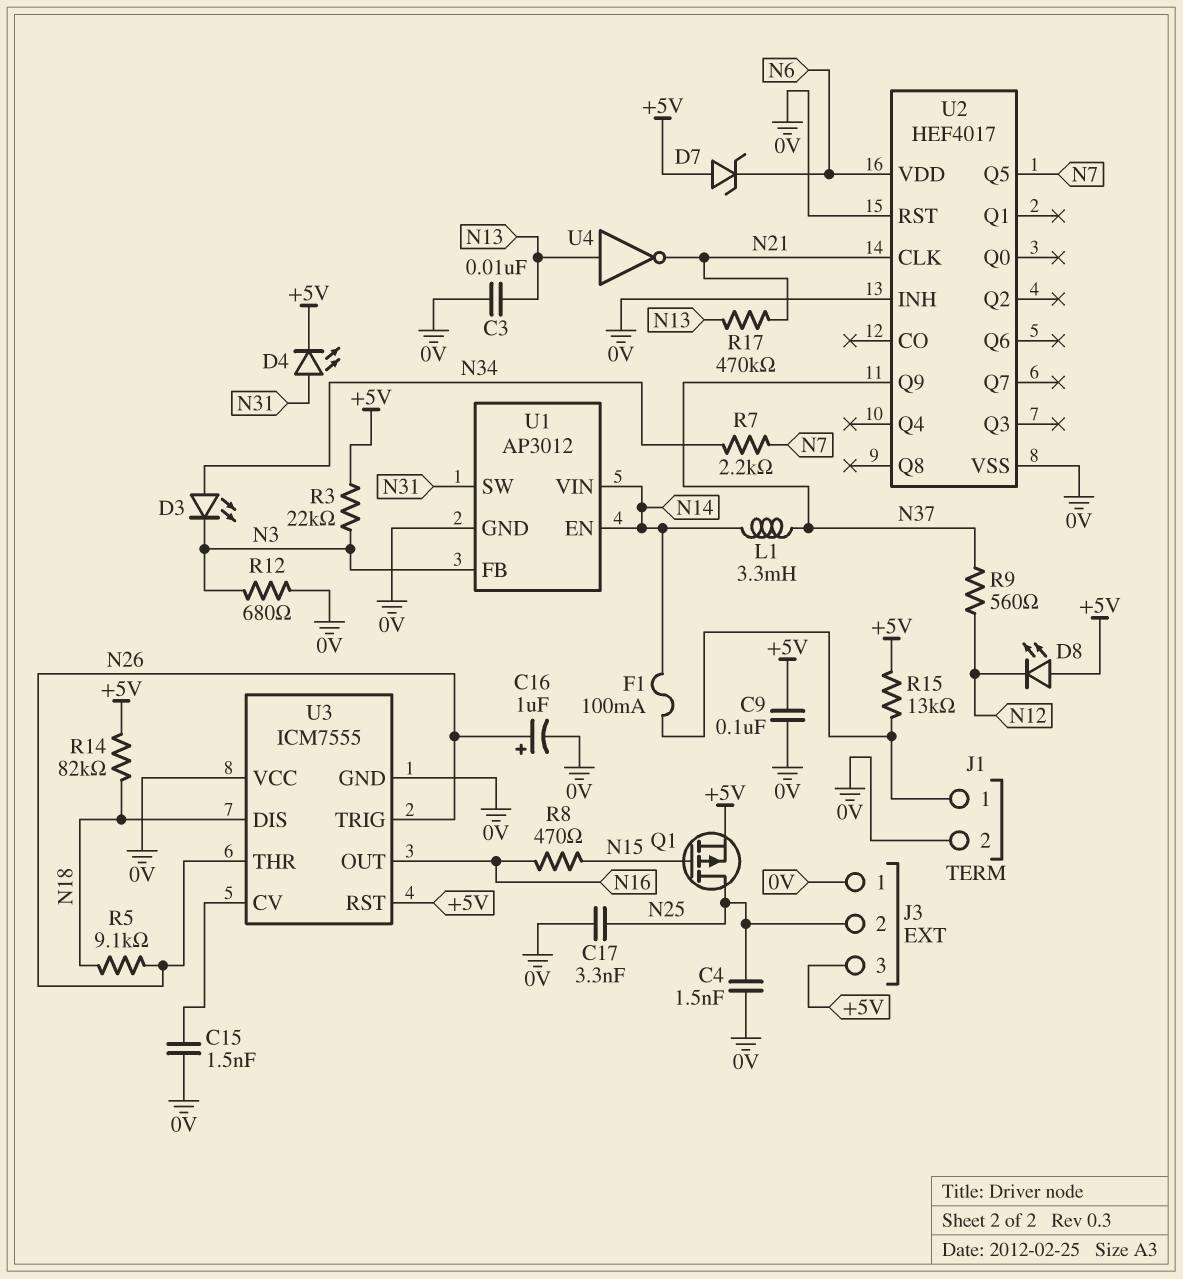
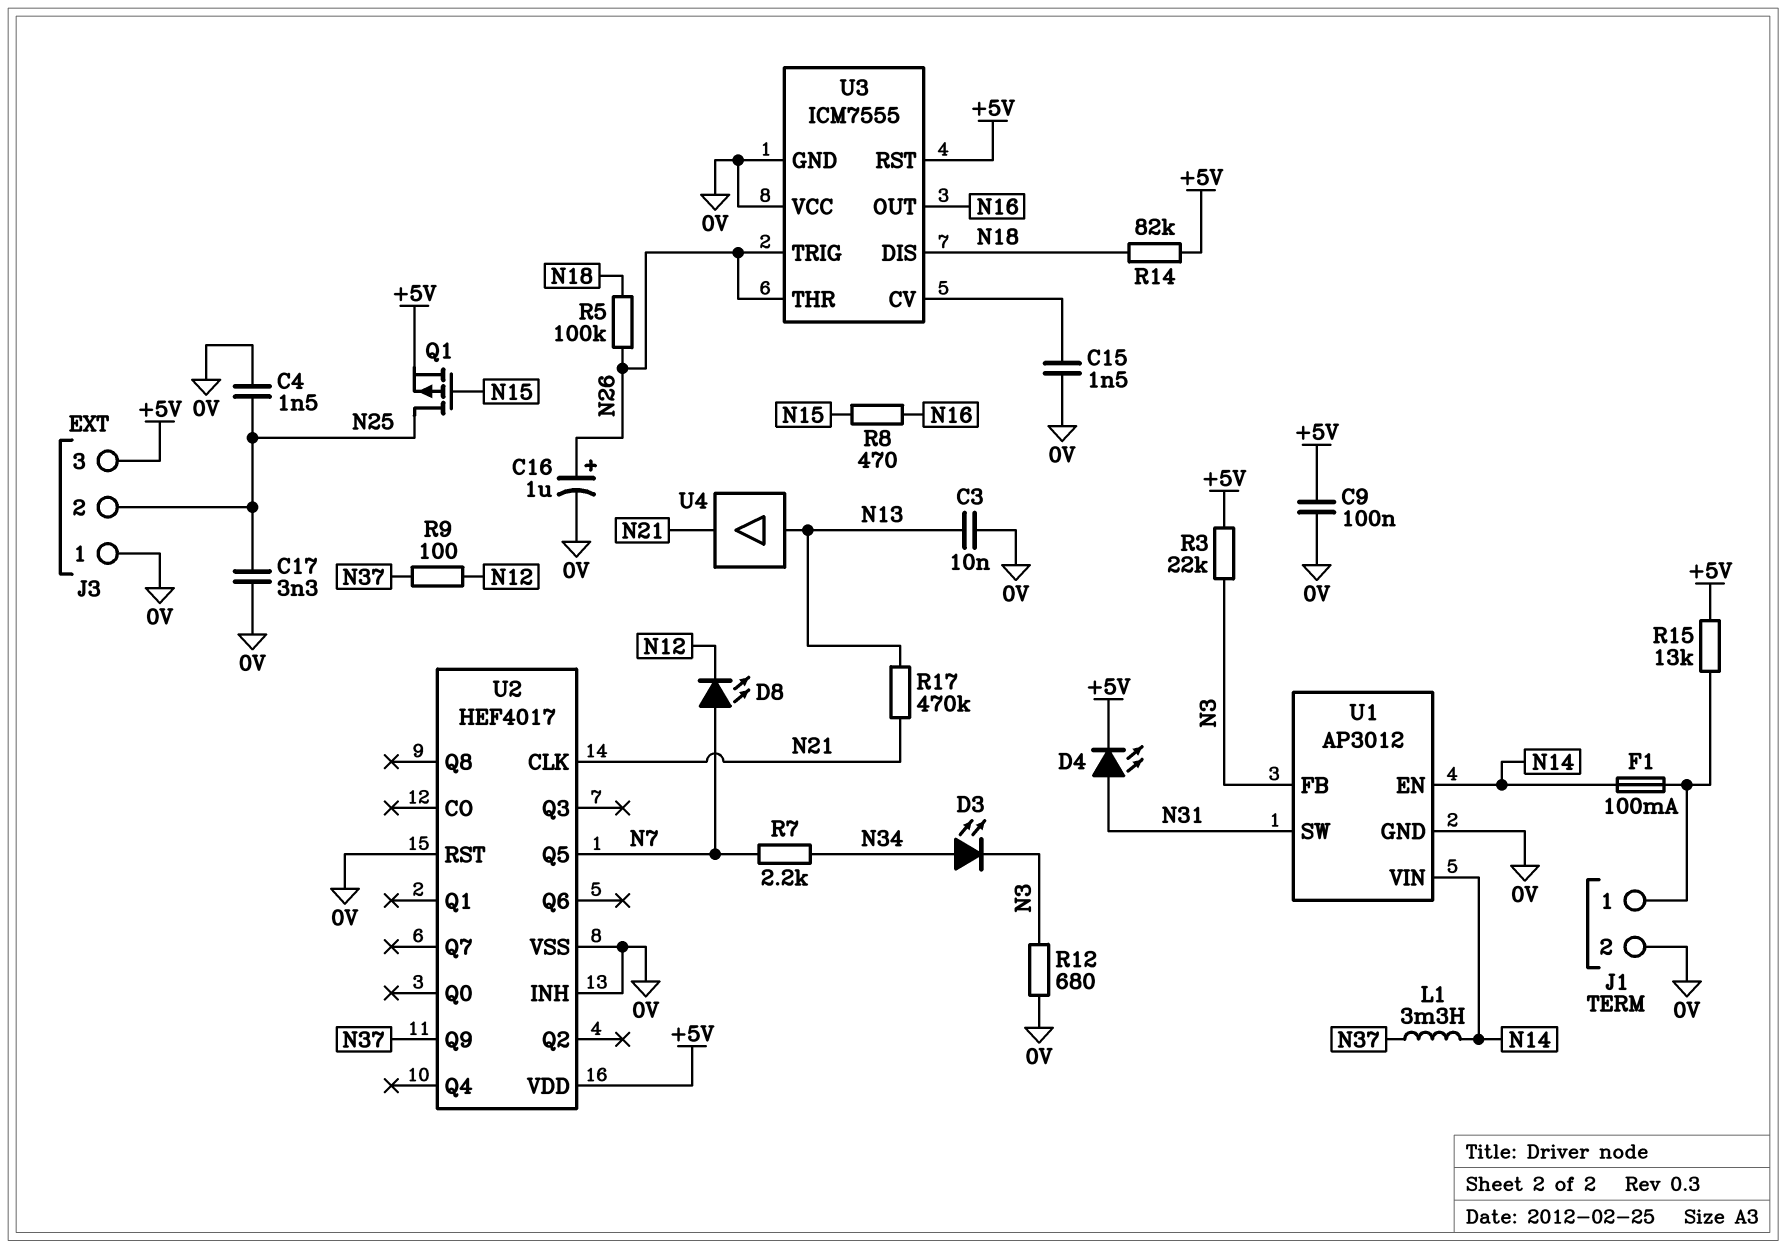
D7: zener (A +5V, K N6) -> none
D8: LED (A +5V, K N12) -> LED (A N7, K N12)
R5: 9.1k (N18, N26) -> 100k (N18, N26)
R9: 560 (N12, N37) -> 100 (N12, N37)
U2 pin VDD: N6 -> +5V
U4: NOT (in N13, out N21) -> buffer (in N13, out N21)

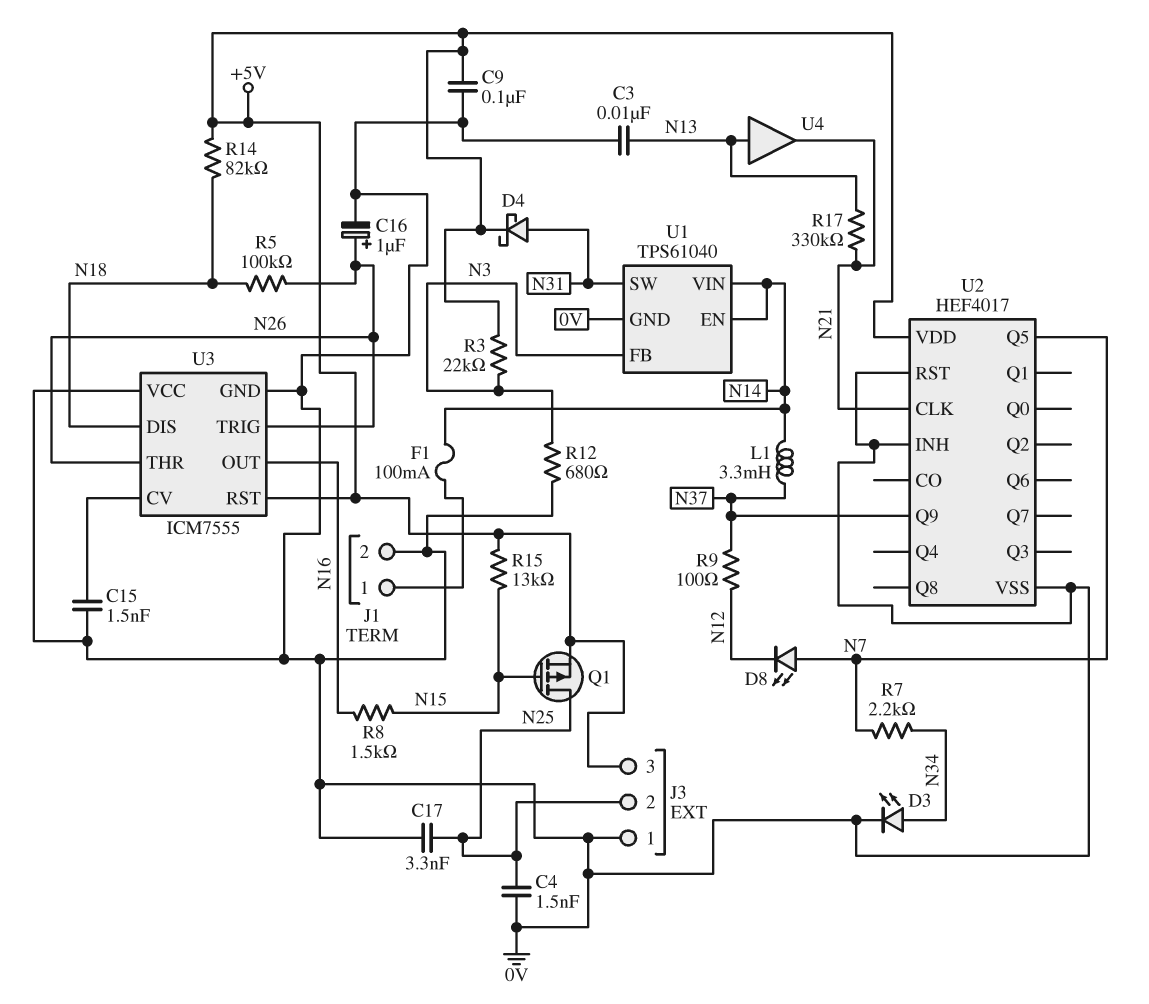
D3: LED (A N34, K N3) -> LED (A N34, K 0V)
D4: LED (A N31, K +5V) -> schottky (A N31, K +5V)
R8: 470 (N15, N16) -> 1.5k (N15, N16)
R15: 13k (+5V, J1/1) -> 13k (+5V, N15)
R17: 470k (N13, N21) -> 330k (N13, N21)
U1: AP3012 -> TPS61040

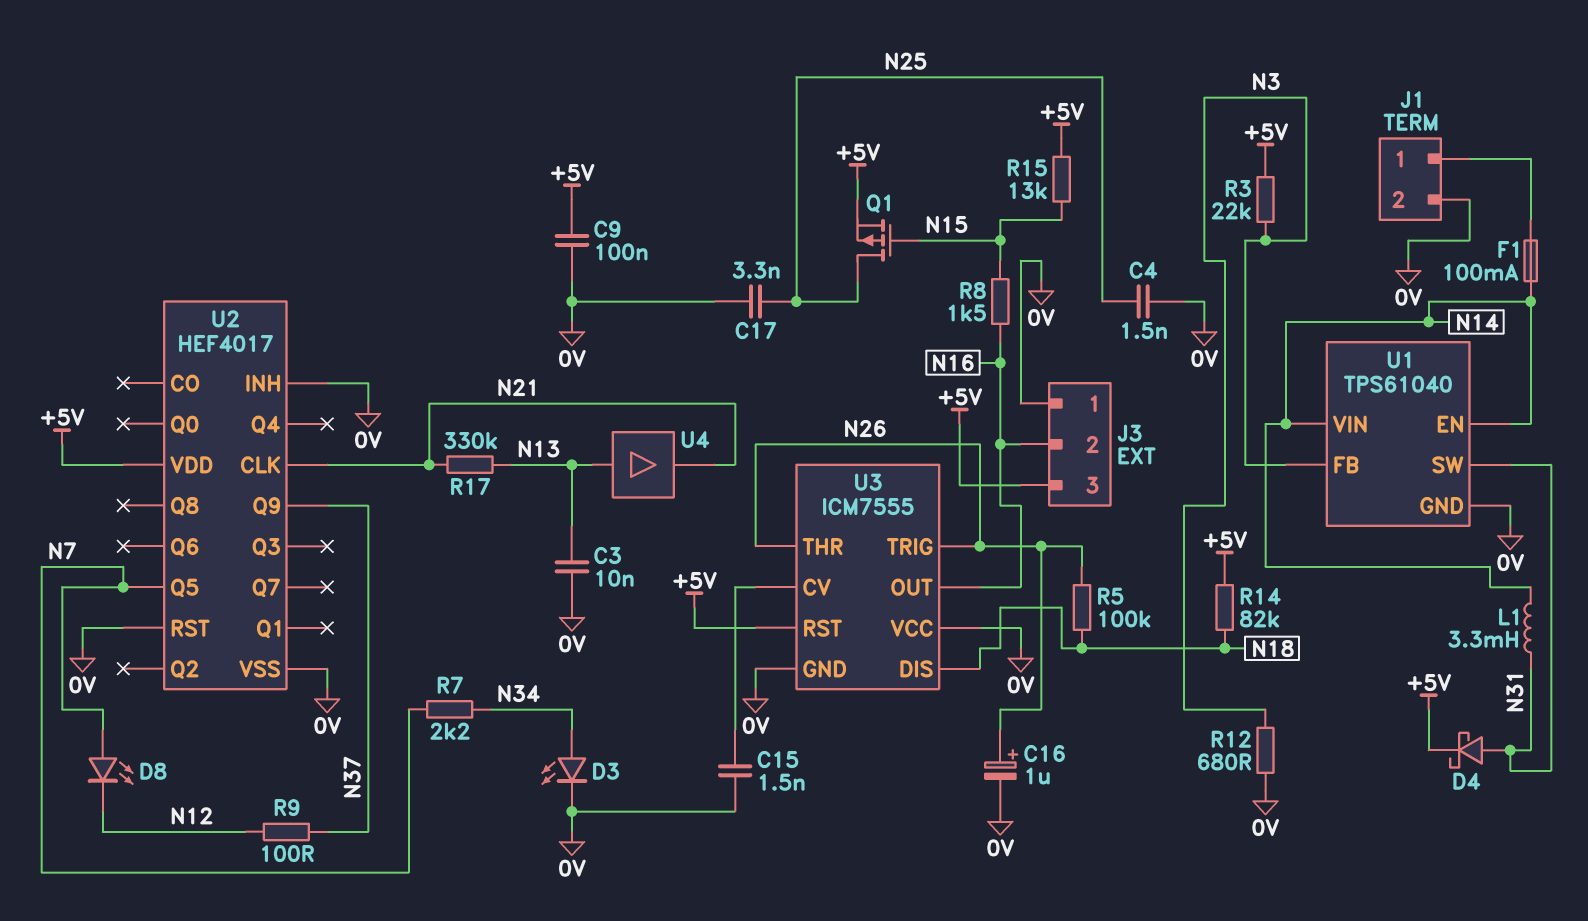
J3 pin 2: N25 -> N16
L1: 3.3mH (N14, N37) -> 3.3mH (N14, N31)

